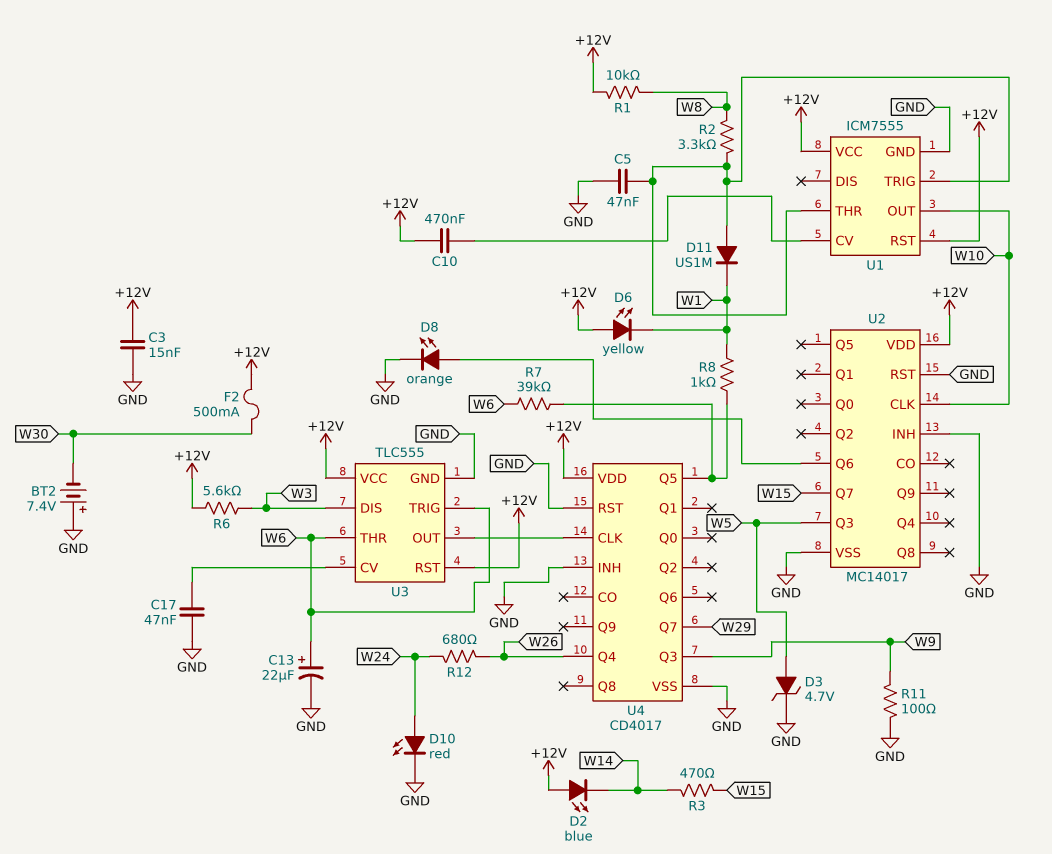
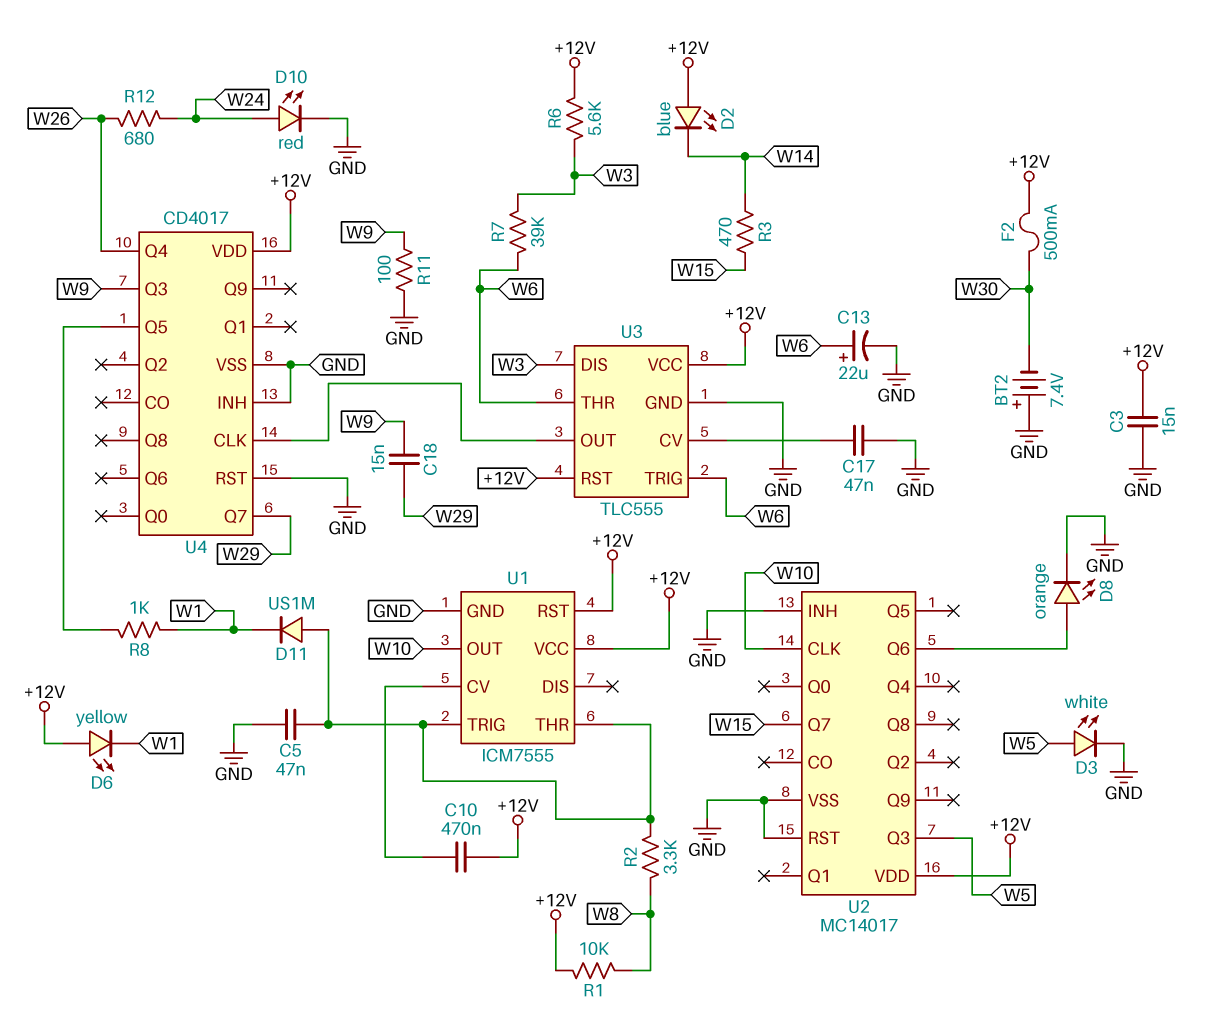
C18: none -> 15nF (W9, W29)
D3: zener 4.7V (A W5, K GND) -> LED white (A W5, K GND)
R7: 39k (U4/Q5, W6) -> 39k (W3, W6)

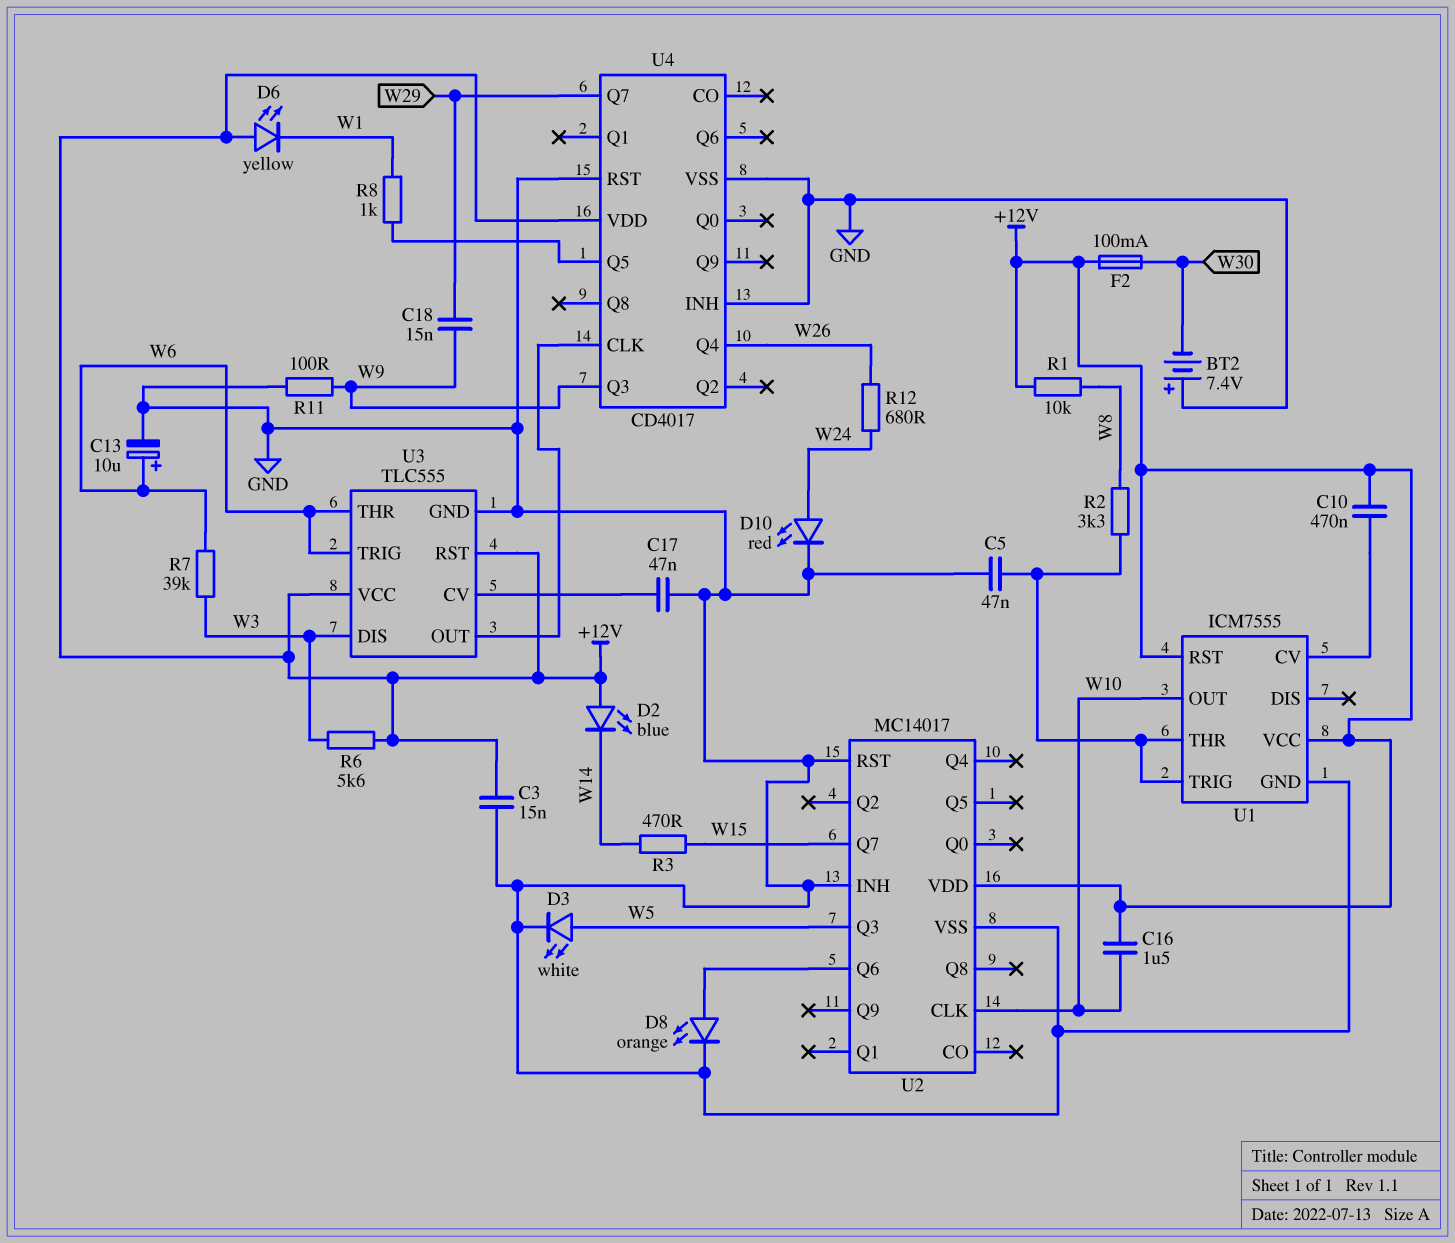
C13: 22uF (plus W6, minus GND) -> 10uF (plus W6, minus GND)
C16: none -> 1.5uF (+12V, W10)
D11: diode US1M (A U1/THR, K W1) -> none
F2: 500mA (+12V, W30) -> 100mA (+12V, W30)

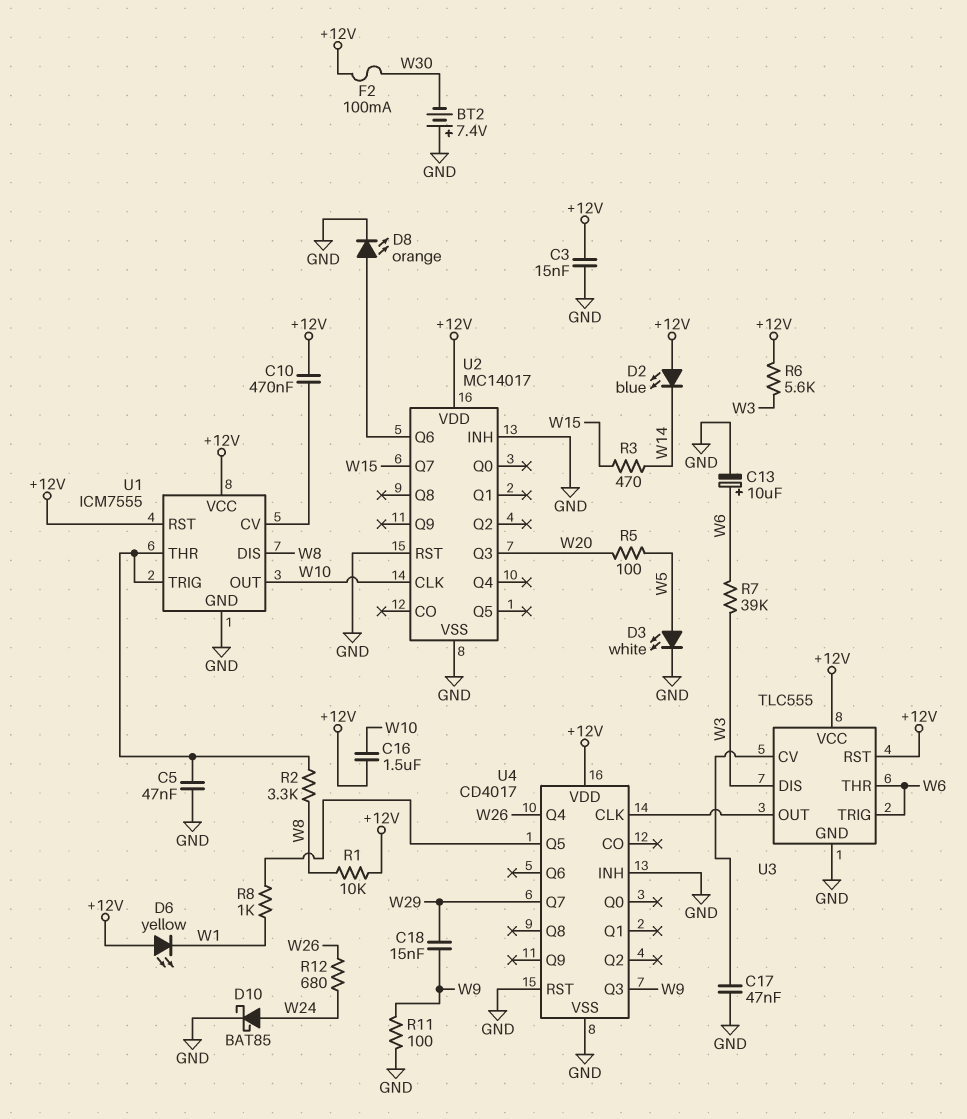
D10: LED red (A W24, K GND) -> schottky BAT85 (A W24, K GND)
R5: none -> 100 (W5, W20)
U1 pin DIS: none -> W8
U2 pin Q3: W5 -> W20

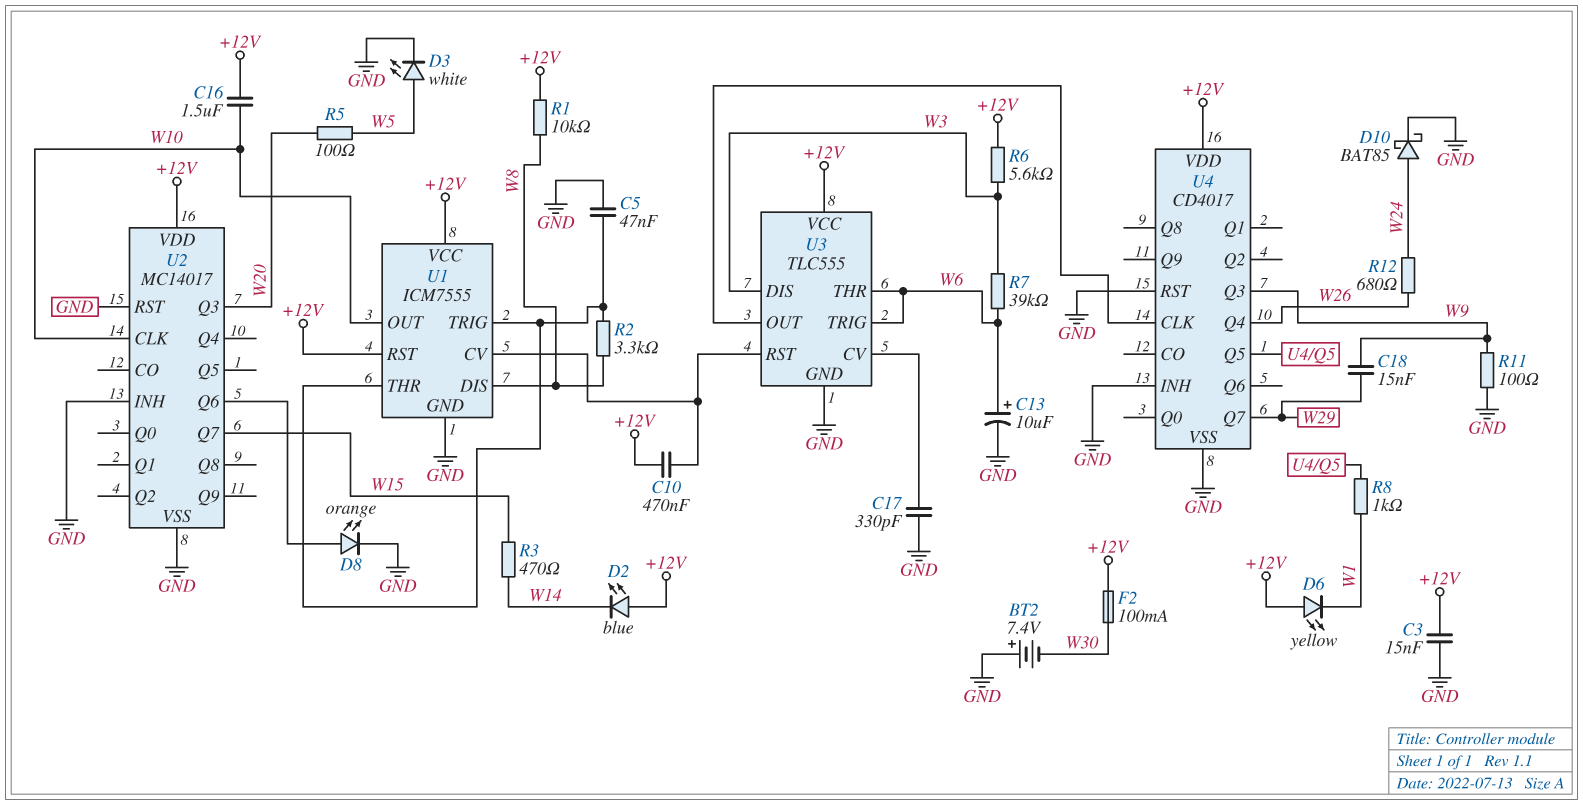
C17: 47nF (GND, U3/CV) -> 330pF (GND, U3/CV)
U3 pin RST: +12V -> U1/CV

